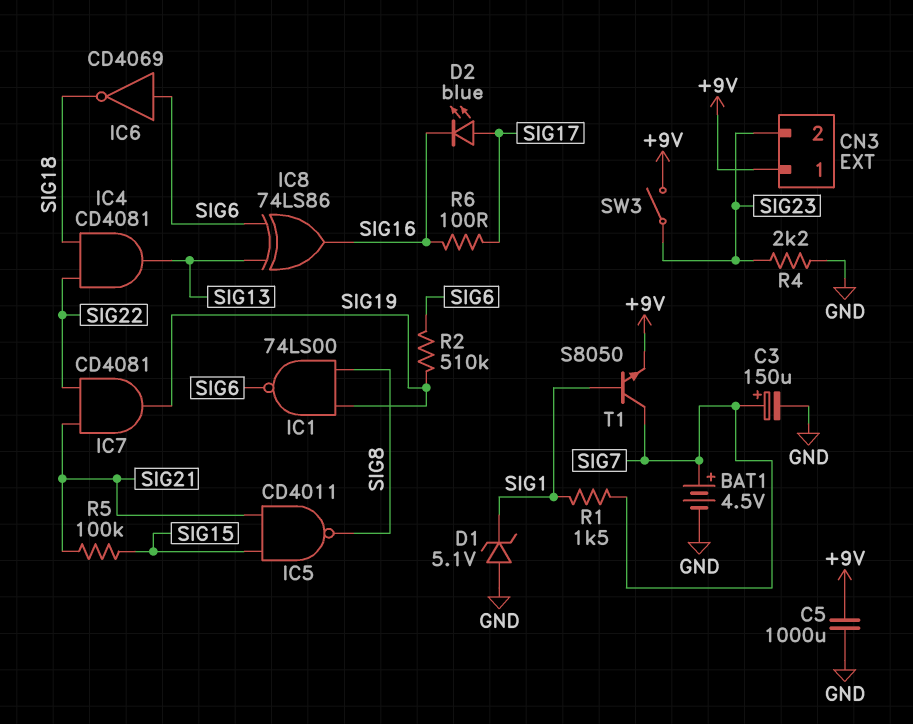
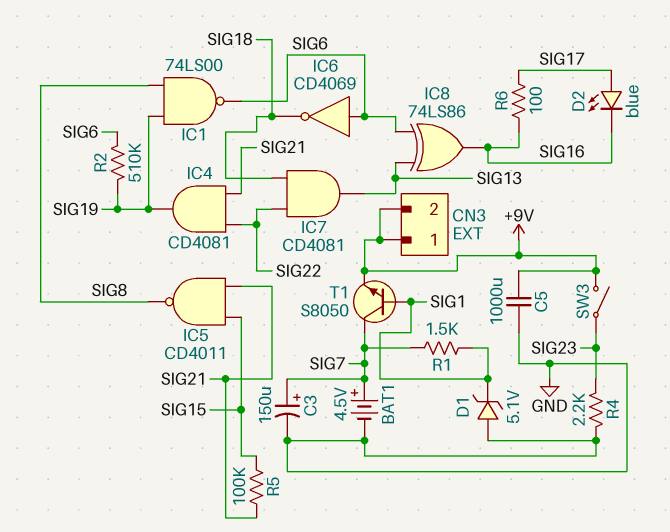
CN3 pin 2: SIG23 -> +9V
IC4: AND CD4081 (in SIG18, in SIG22, out SIG13) -> AND CD4081 (in SIG21, in SIG22, out SIG19)
IC7: AND CD4081 (in SIG21, in SIG22, out SIG19) -> AND CD4081 (in SIG18, in SIG22, out SIG13)

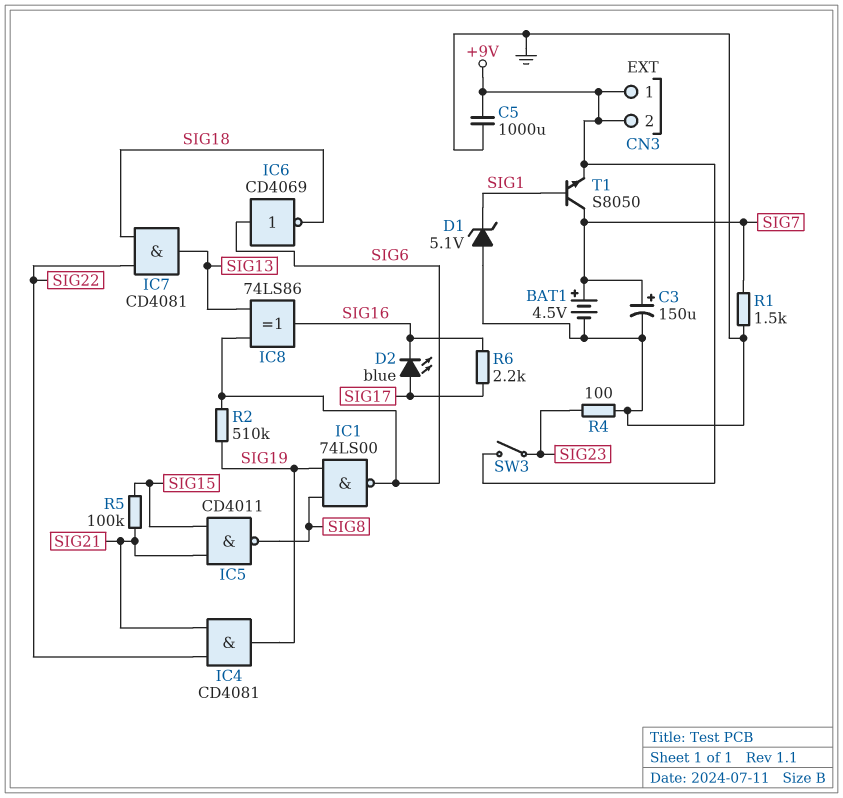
R1: 1.5k (SIG1, SIG7) -> 1.5k (GND, SIG7)
R4: 2.2k (GND, SIG23) -> 100 (GND, SIG23)
R6: 100 (SIG16, SIG17) -> 2.2k (SIG16, SIG17)

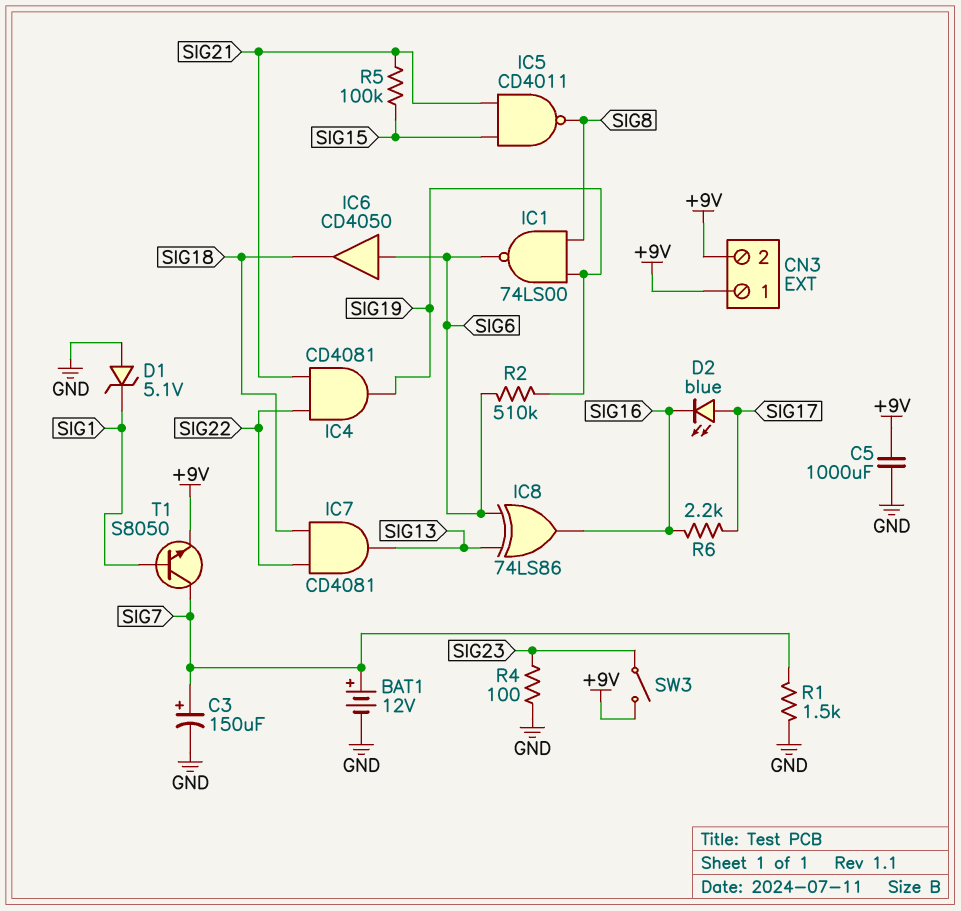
BAT1: 4.5V (plus SIG7, minus GND) -> 12V (plus SIG7, minus GND)
IC6: NOT CD4069 (in SIG6, out SIG18) -> buffer CD4050 (in SIG6, out SIG18)

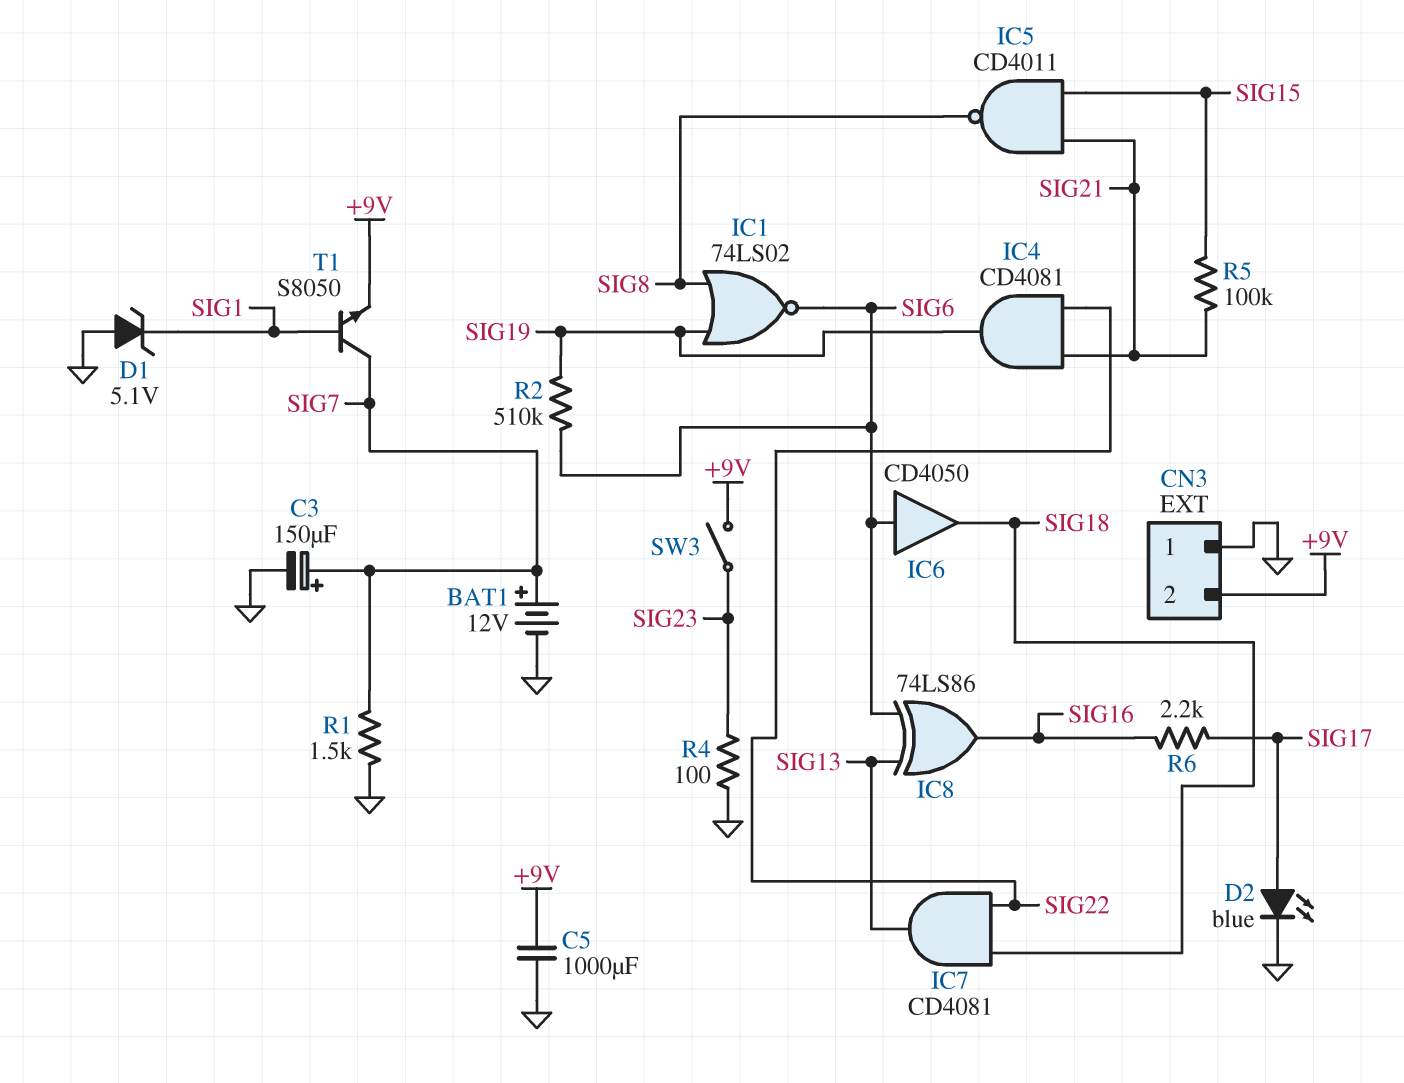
CN3 pin 1: +9V -> GND
D2: LED blue (A SIG17, K SIG16) -> LED blue (A SIG17, K GND)
IC1: NAND 74LS00 (in SIG8, in SIG19, out SIG6) -> NOR 74LS02 (in SIG8, in SIG19, out SIG6)

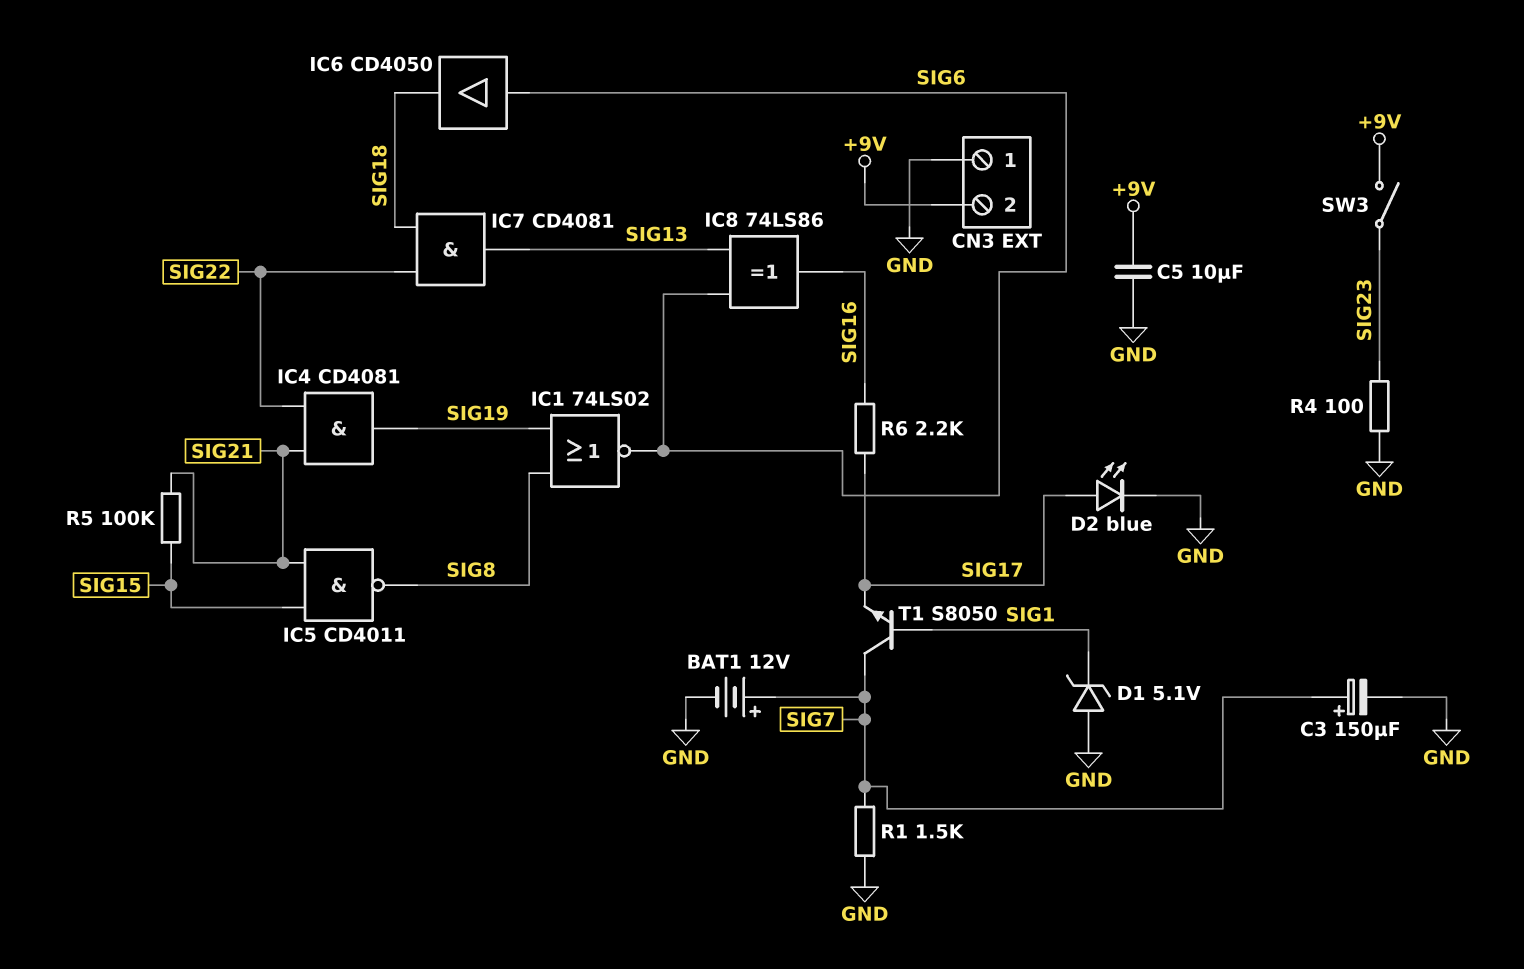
C5: 1000uF (+9V, GND) -> 10uF (+9V, GND)
R2: 510k (SIG6, SIG19) -> none
T1: NPN S8050 (B SIG1, C SIG7, E +9V) -> NPN S8050 (B SIG1, C SIG7, E SIG17)

